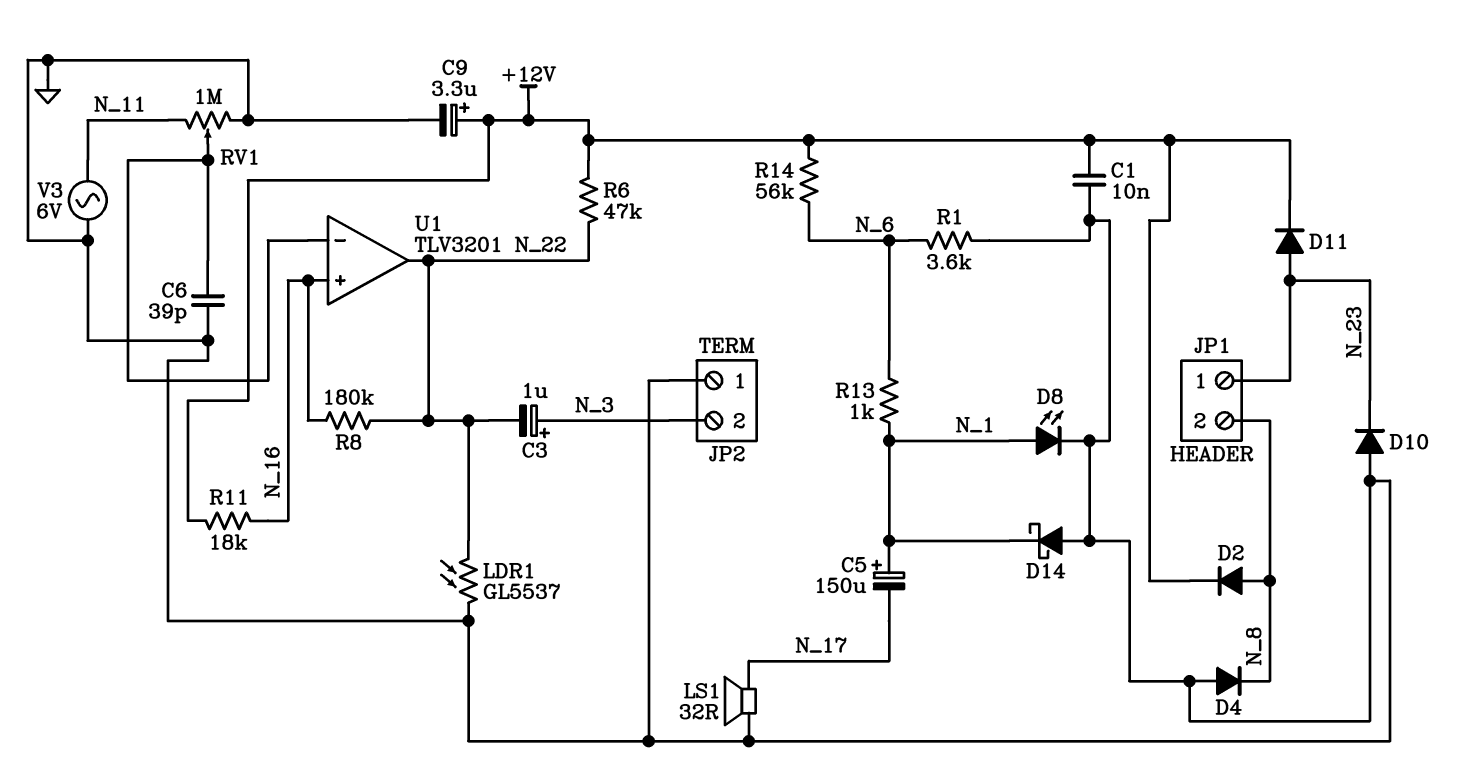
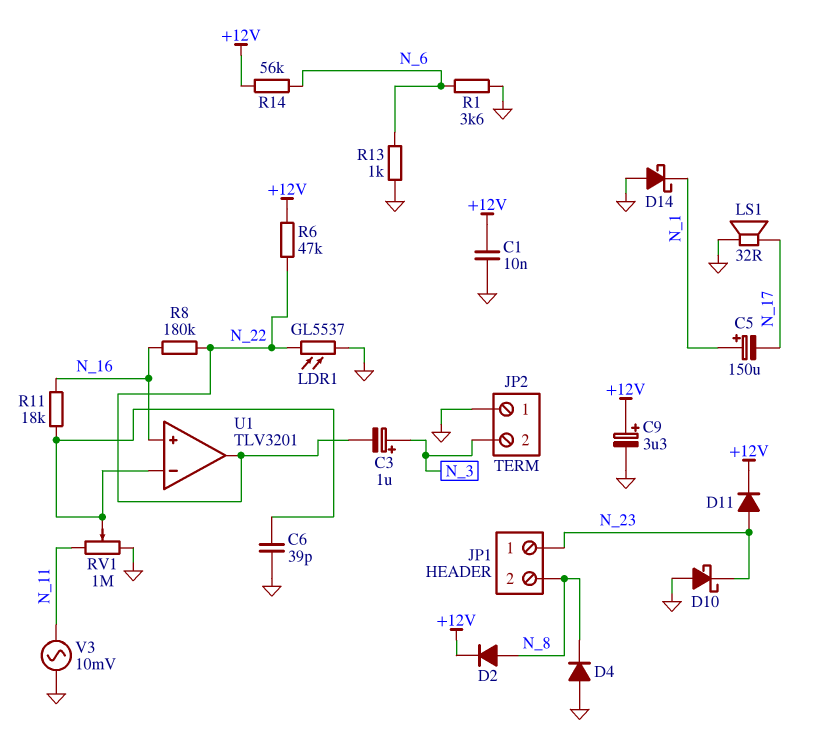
D8: LED (A N_1, K GND) -> none
D10: diode (A GND, K N_23) -> schottky (A GND, K N_23)
R11: 18k (+12V, N_16) -> 18k (N_16, U1/in-)
R13: 1k (N_1, N_6) -> 1k (GND, N_6)
V3: AC 6V (GND, N_11) -> AC 10mV (GND, N_11)

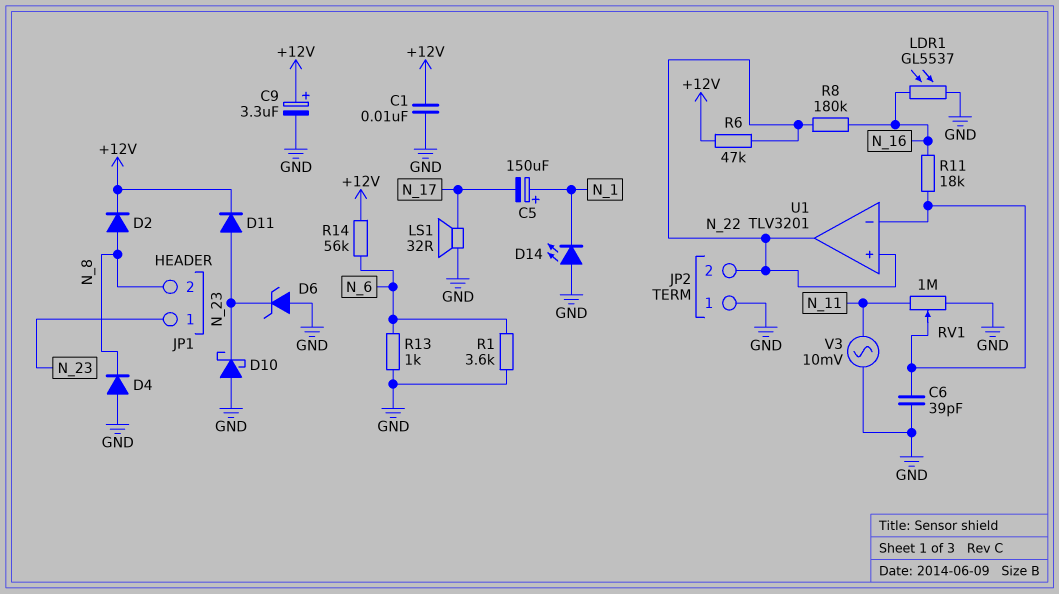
C3: 1uF (plus N_3, minus N_22) -> none
D6: none -> zener (A GND, K N_23)
D14: schottky (A GND, K N_1) -> LED (A GND, K N_1)
JP2 pin 2: N_3 -> N_22
LDR1: GL5537 (GND, N_22) -> GL5537 (GND, N_16)
U1 pin in+: N_16 -> N_22

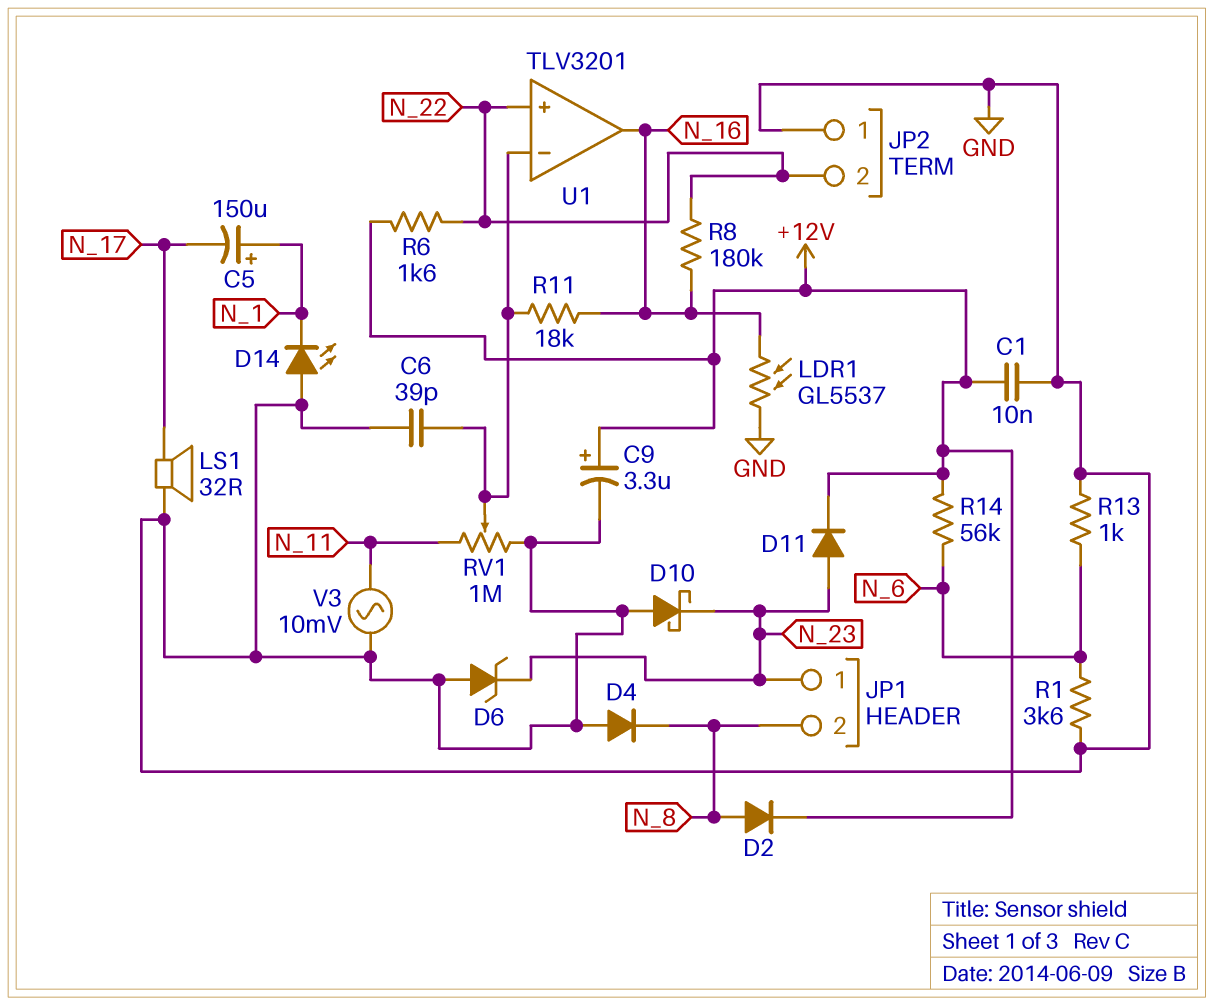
R6: 47k (+12V, N_22) -> 1.6k (+12V, N_22)
U1 pin out: N_22 -> N_16

